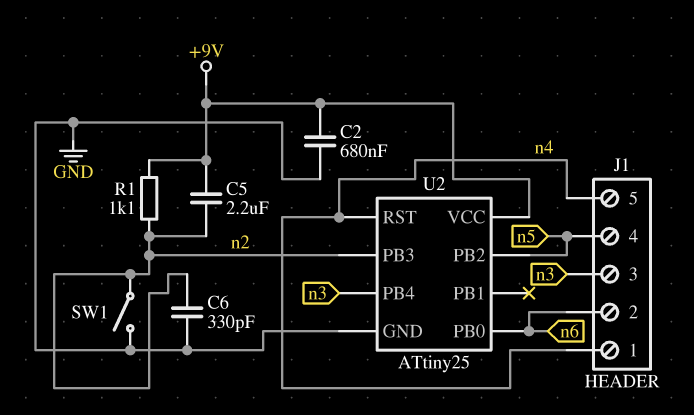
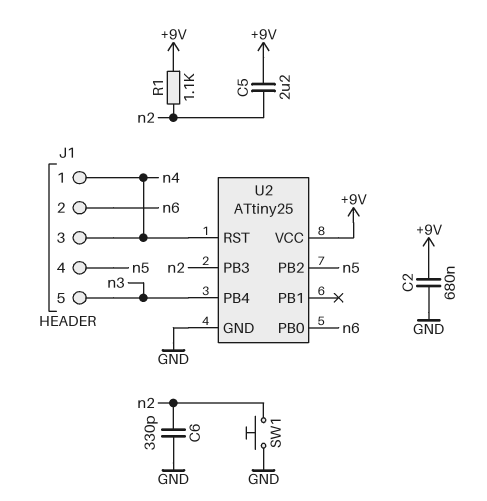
J1 pin 3: n3 -> n4
J1 pin 5: n4 -> n3
SW1: switch (GND, n2) -> button (GND, n2)

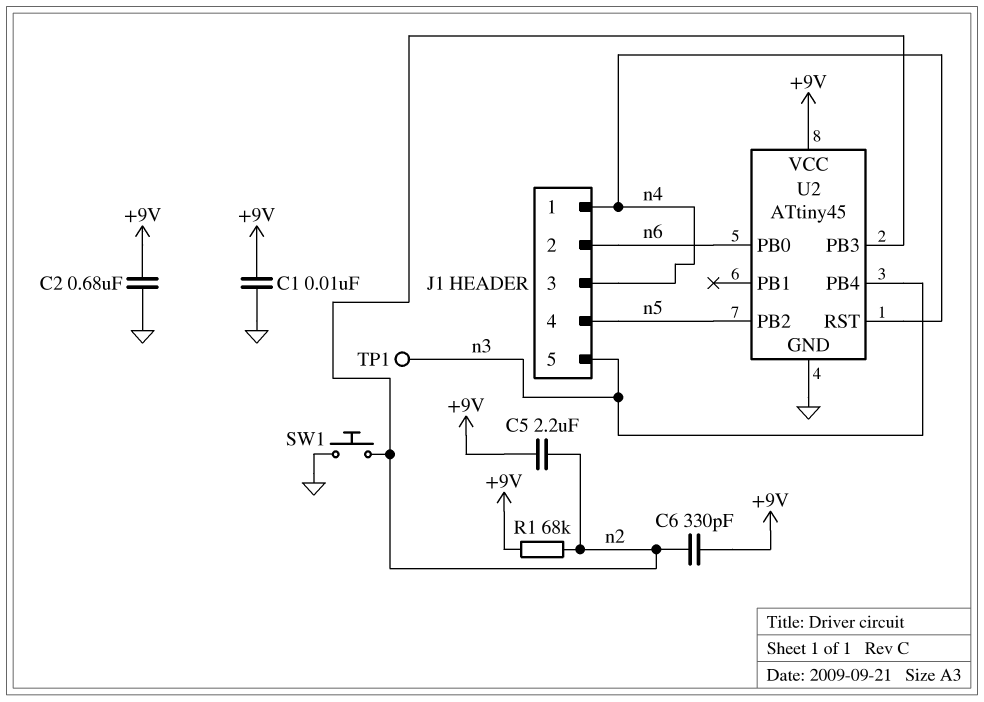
C1: none -> 10nF (+9V, GND)
C6: 330pF (GND, n2) -> 330pF (+9V, n2)
R1: 1.1k (+9V, n2) -> 68k (+9V, n2)
TP1: none -> test point (n3)
U2: ATtiny25 -> ATtiny45

